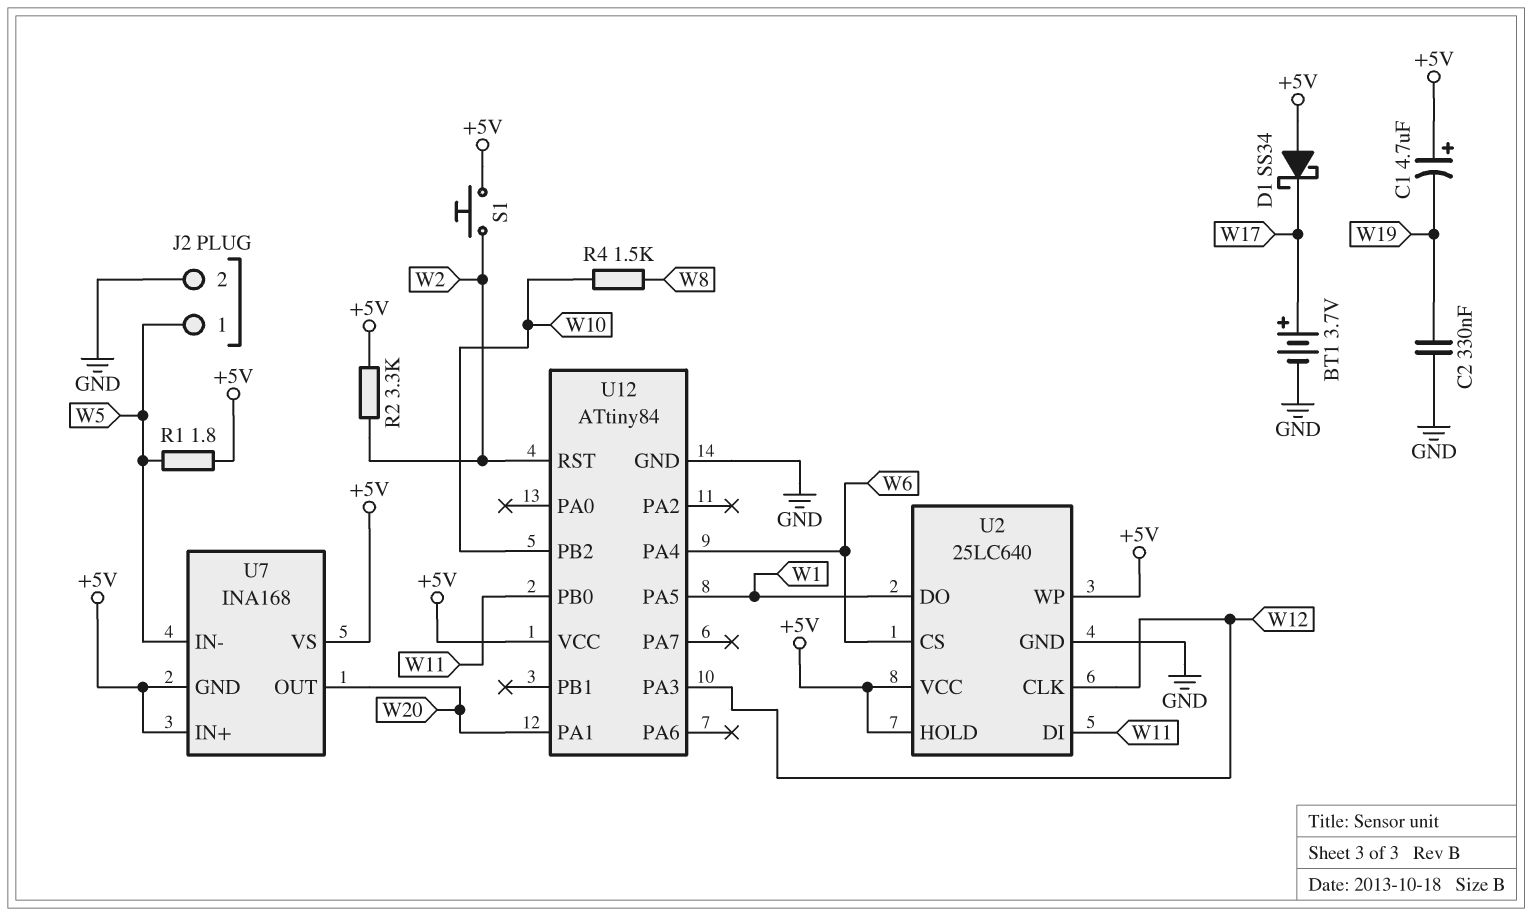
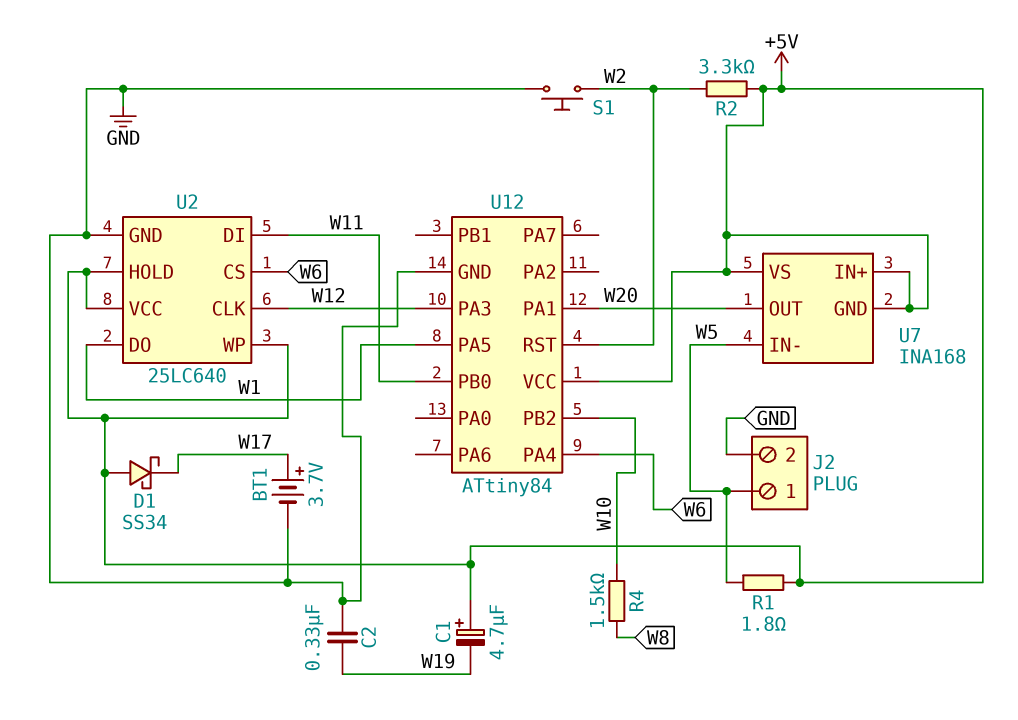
S1: button (+5V, W2) -> button (GND, W2)

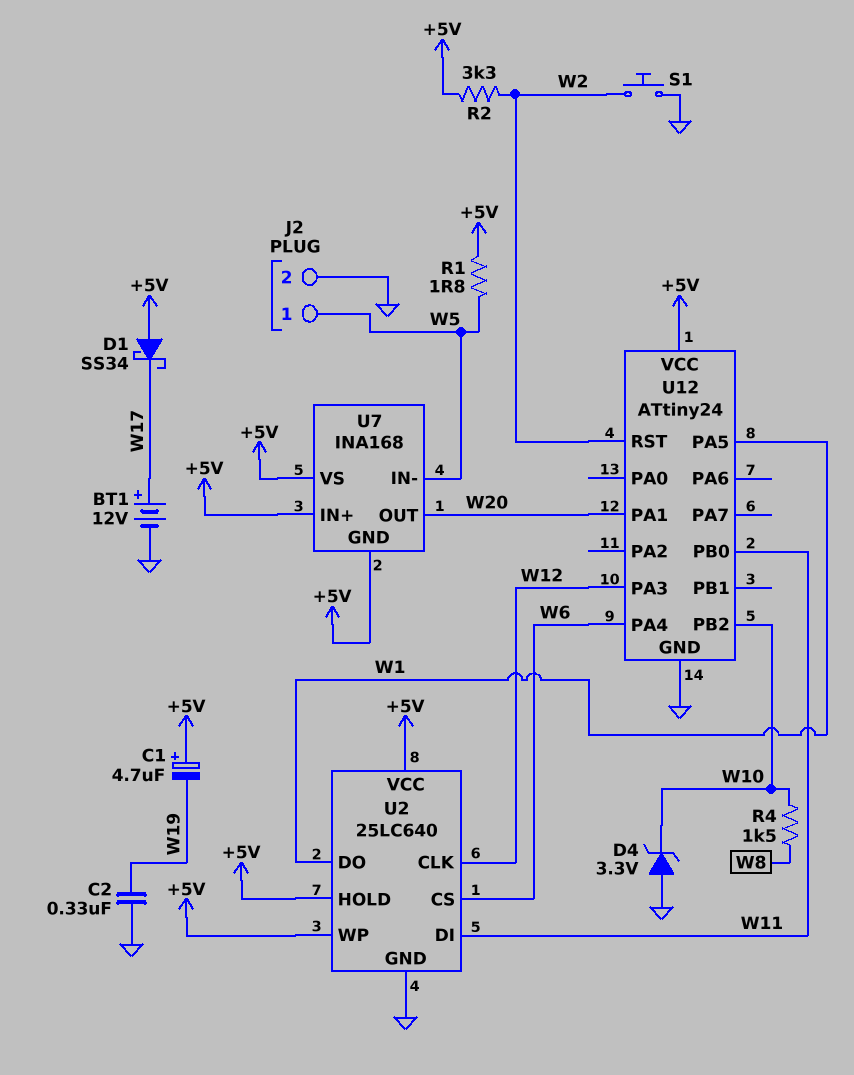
BT1: 3.7V (plus W17, minus GND) -> 12V (plus W17, minus GND)
D4: none -> zener 3.3V (A GND, K W10)
U12: ATtiny84 -> ATtiny24

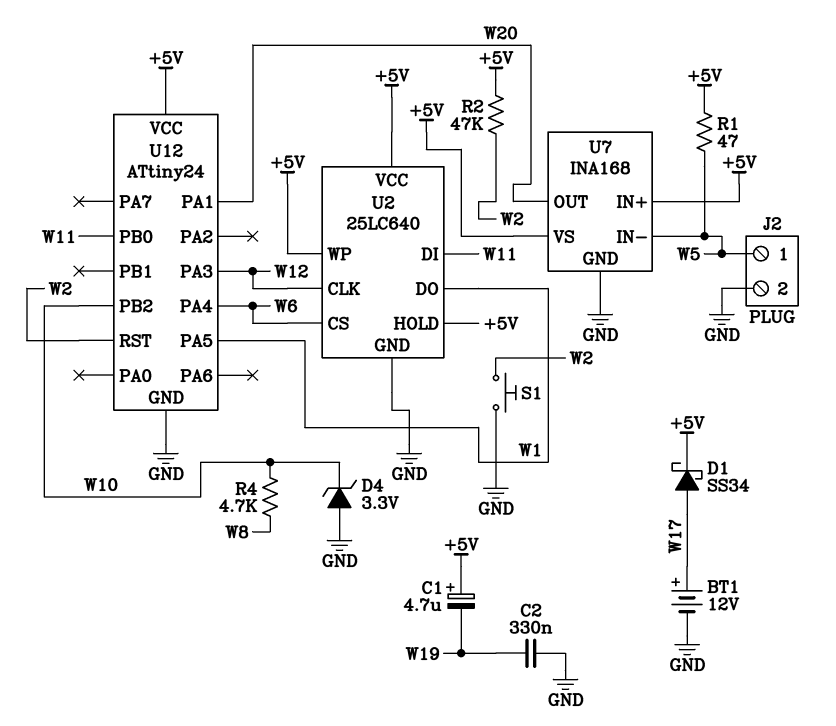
D1: schottky SS34 (A +5V, K W17) -> schottky SS34 (A W17, K +5V)
R1: 1.8 (+5V, W5) -> 47 (+5V, W5)
R2: 3.3k (+5V, W2) -> 47k (+5V, W2)
R4: 1.5k (W8, W10) -> 4.7k (W8, W10)
U7 pin GND: +5V -> GND

